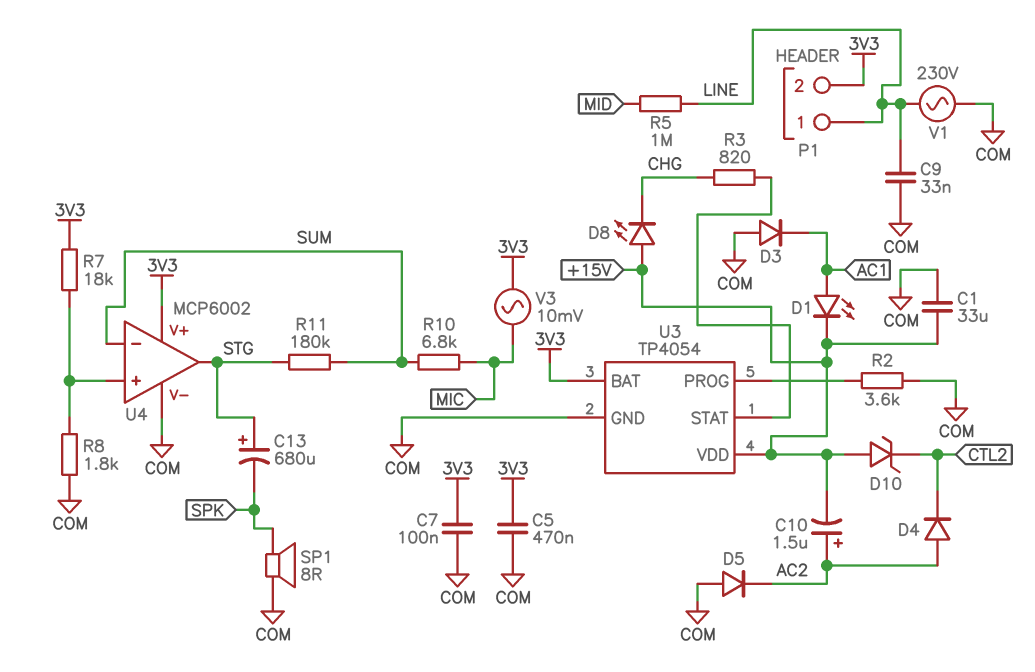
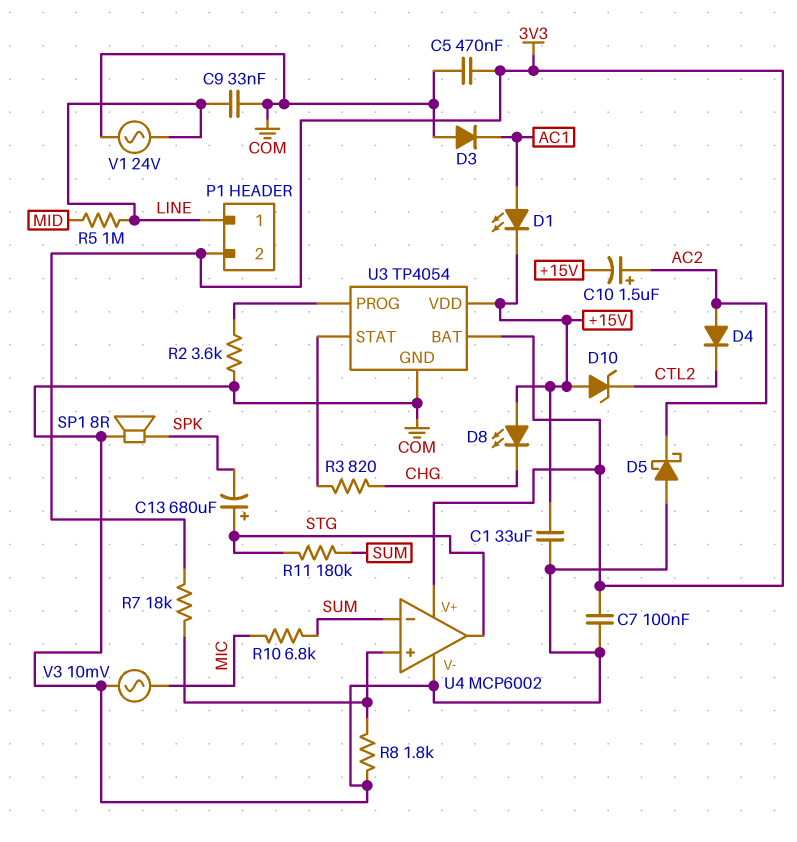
D5: diode (A COM, K AC2) -> schottky (A COM, K AC2)
V1: AC 230V (COM, LINE) -> AC 24V (COM, LINE)
V3: AC 10mV (3V3, MIC) -> AC 10mV (COM, MIC)

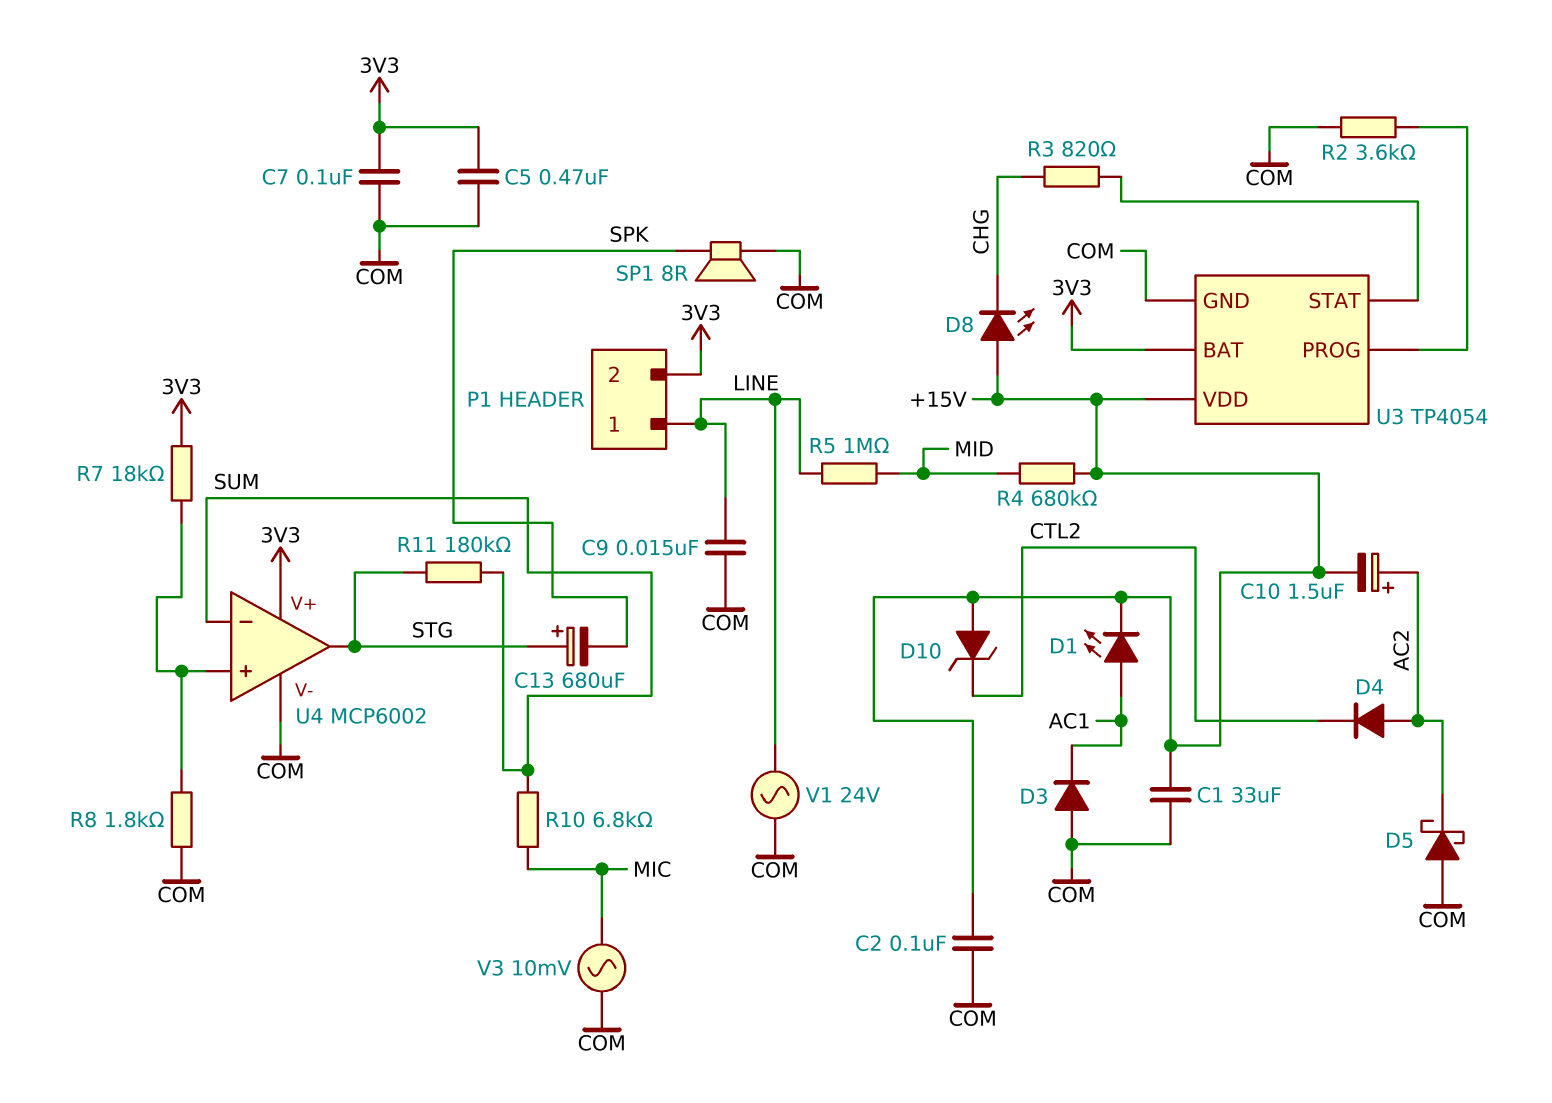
C2: none -> 100nF (+15V, COM)
C9: 33nF (COM, LINE) -> 15nF (COM, LINE)
R4: none -> 680k (+15V, MID)

